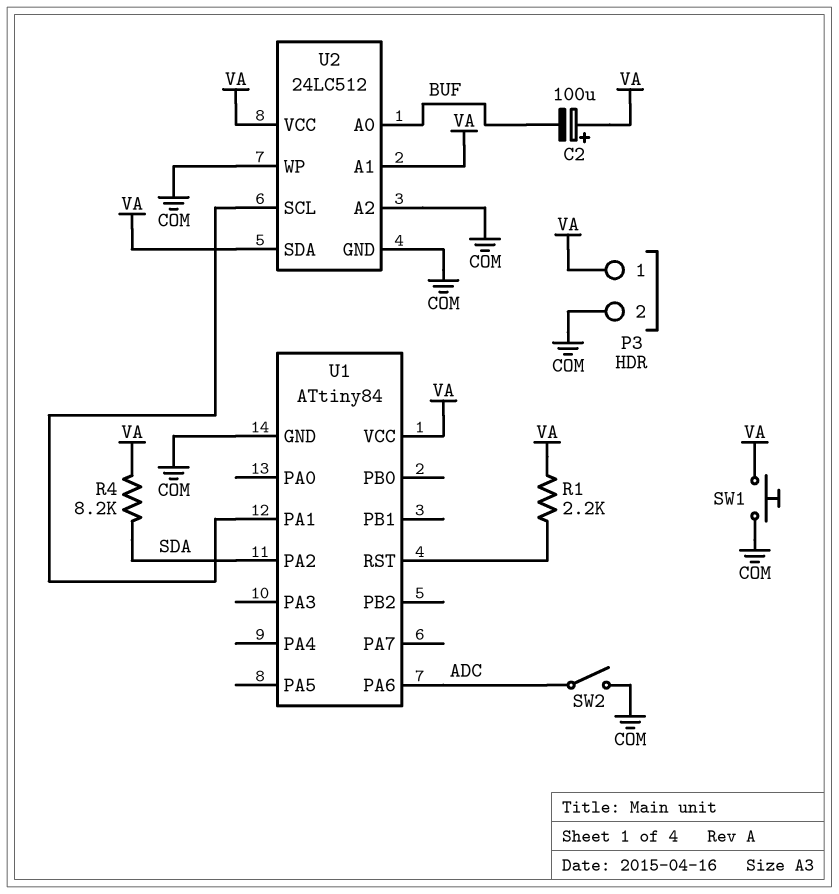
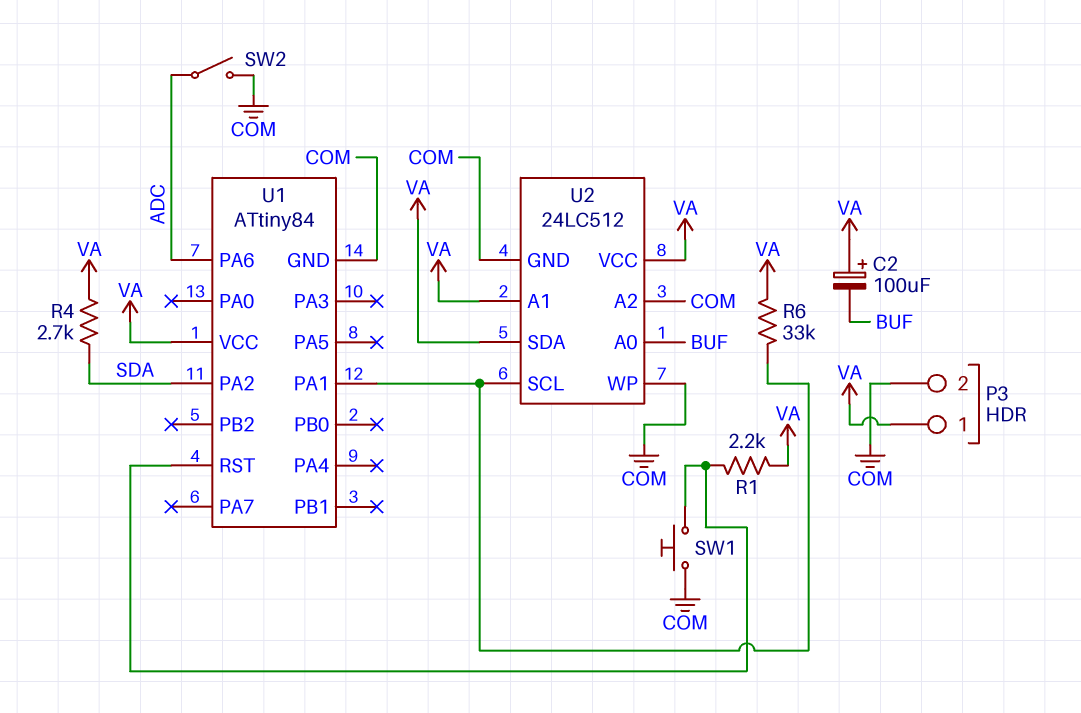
R4: 8.2k (SDA, VA) -> 2.7k (SDA, VA)
R6: none -> 33k (U1/PA1, VA)
SW1: button (COM, VA) -> button (COM, U1/RST)

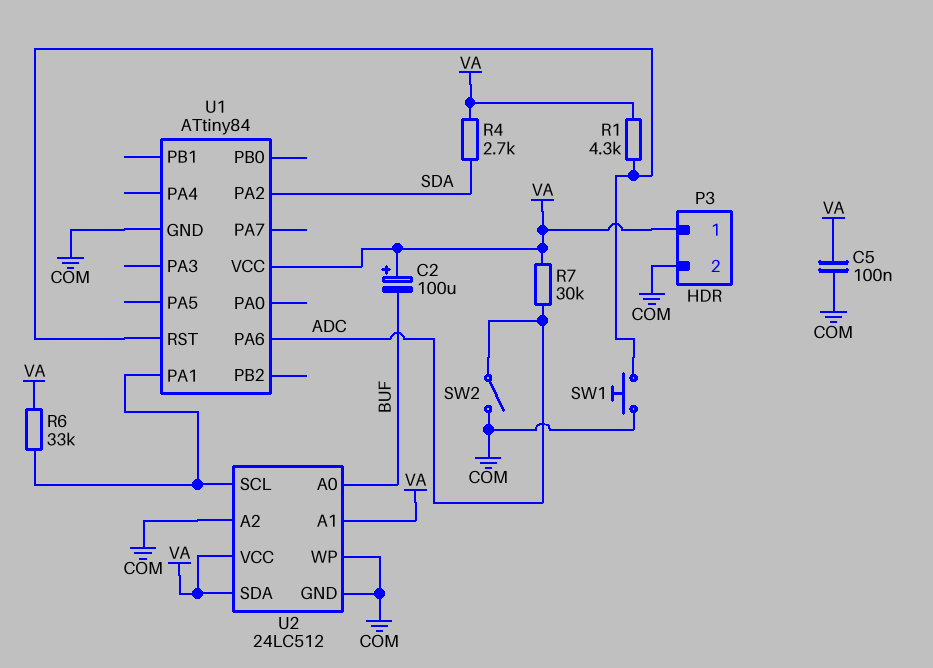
C5: none -> 100nF (COM, VA)
R1: 2.2k (U1/RST, VA) -> 4.3k (U1/RST, VA)
R7: none -> 30k (ADC, VA)

